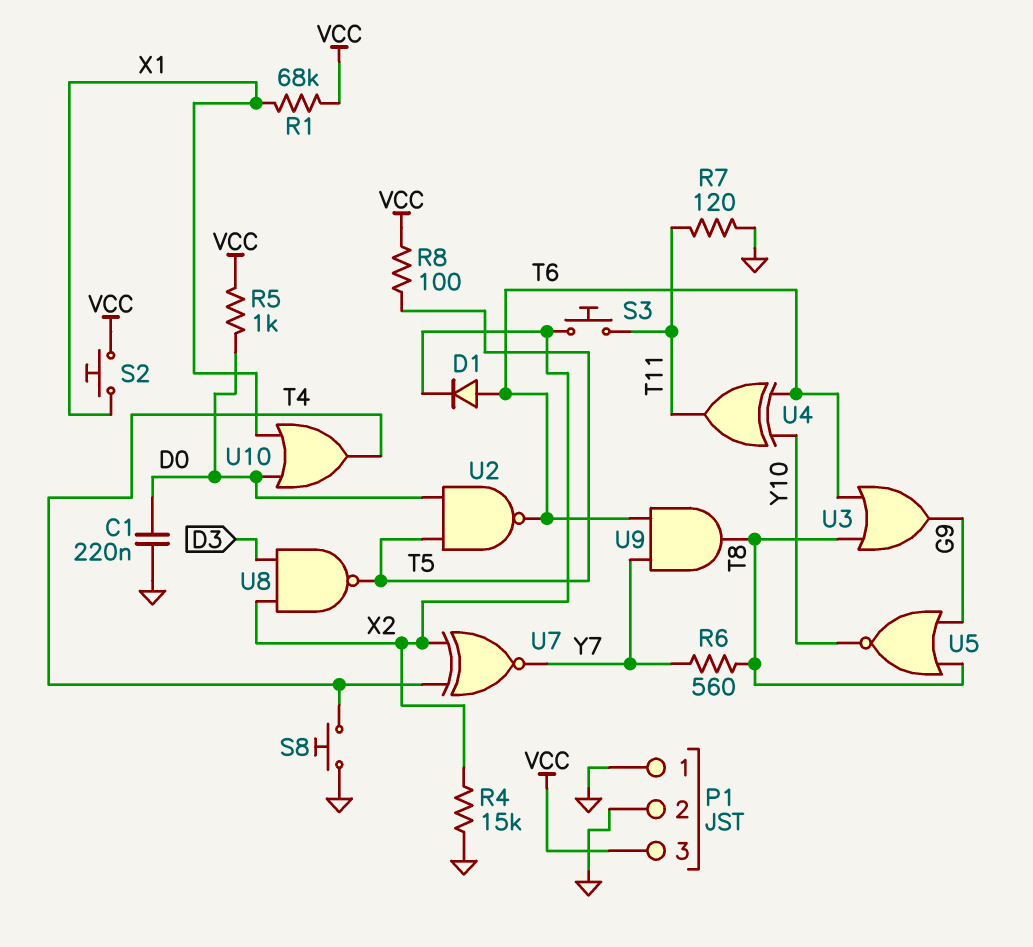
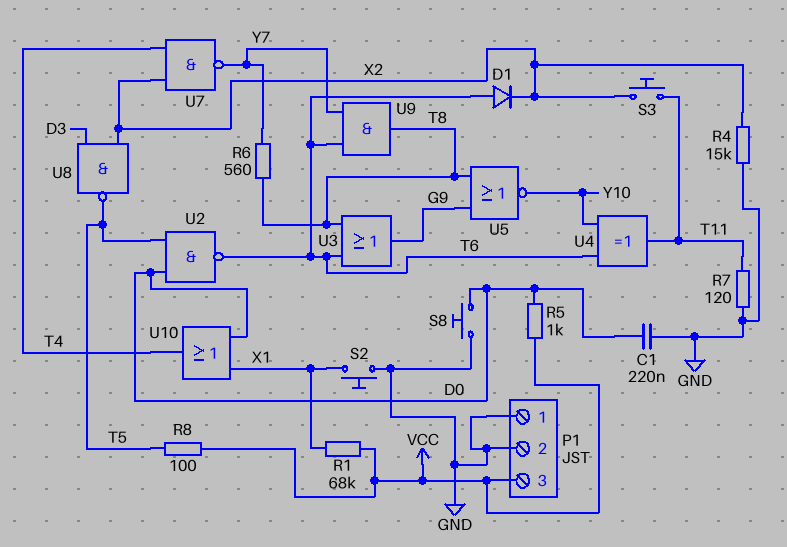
S2: button (VCC, X1) -> button (GND, X1)
S8: button (GND, T4) -> button (D0, GND)
U7: XNOR (in T4, in X2, out Y7) -> NAND (in T4, in X2, out Y7)

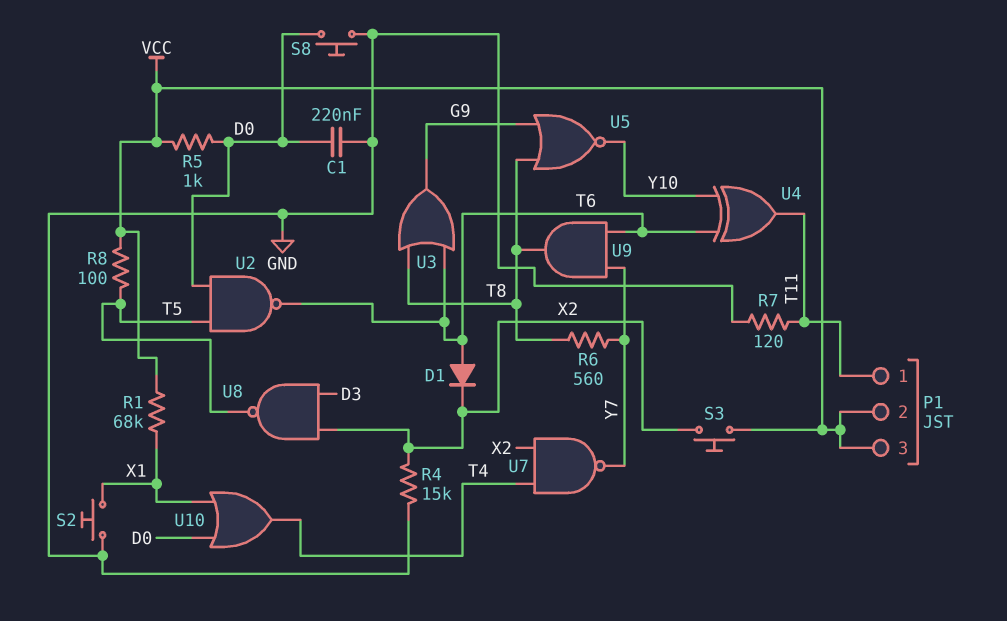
P1 pin 1: GND -> T11
P1 pin 2: GND -> VCC
S3: button (T11, X2) -> button (VCC, X2)

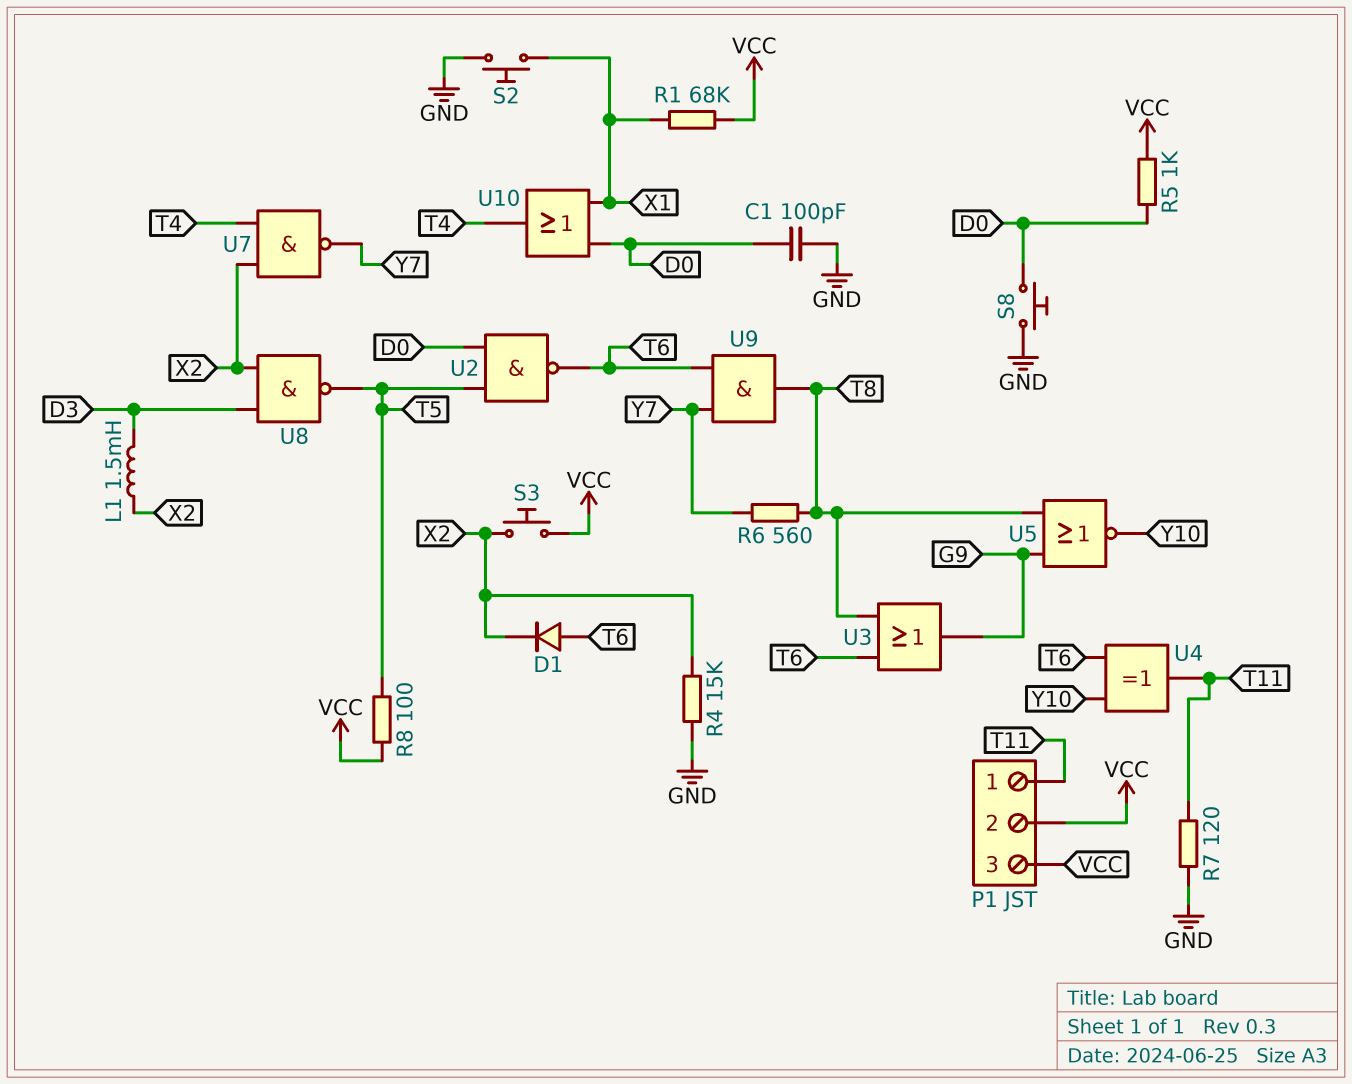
C1: 220nF (D0, GND) -> 100pF (D0, GND)
L1: none -> 1.5mH (D3, X2)

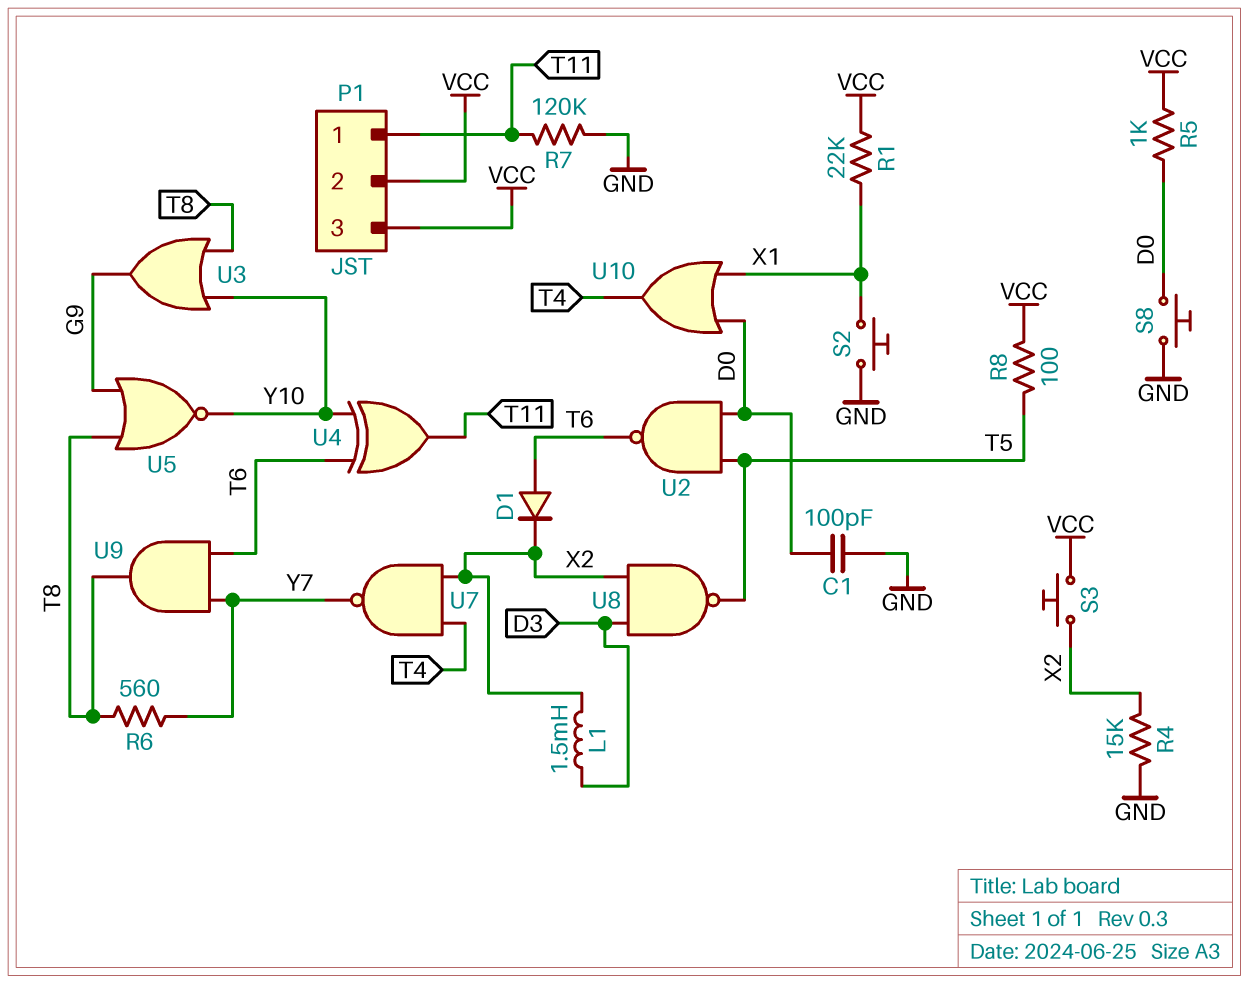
R1: 68k (VCC, X1) -> 22k (VCC, X1)
R7: 120 (GND, T11) -> 120k (GND, T11)
U3: OR (in T6, in T8, out G9) -> OR (in T8, in Y10, out G9)

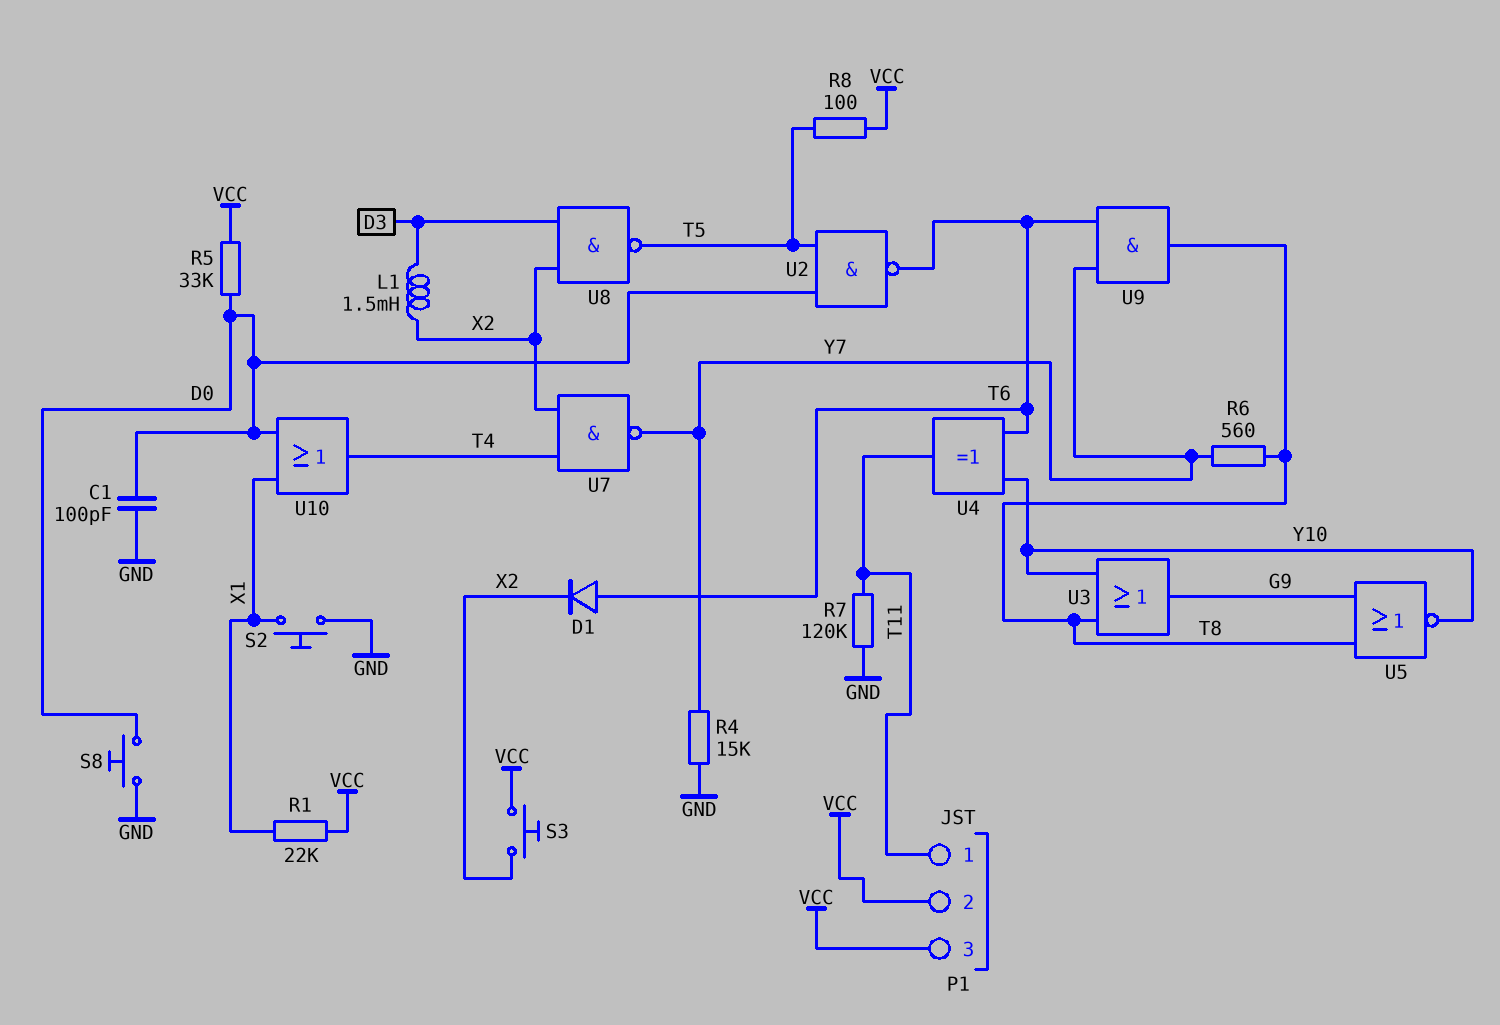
R4: 15k (GND, X2) -> 15k (GND, Y7)
R5: 1k (D0, VCC) -> 33k (D0, VCC)

